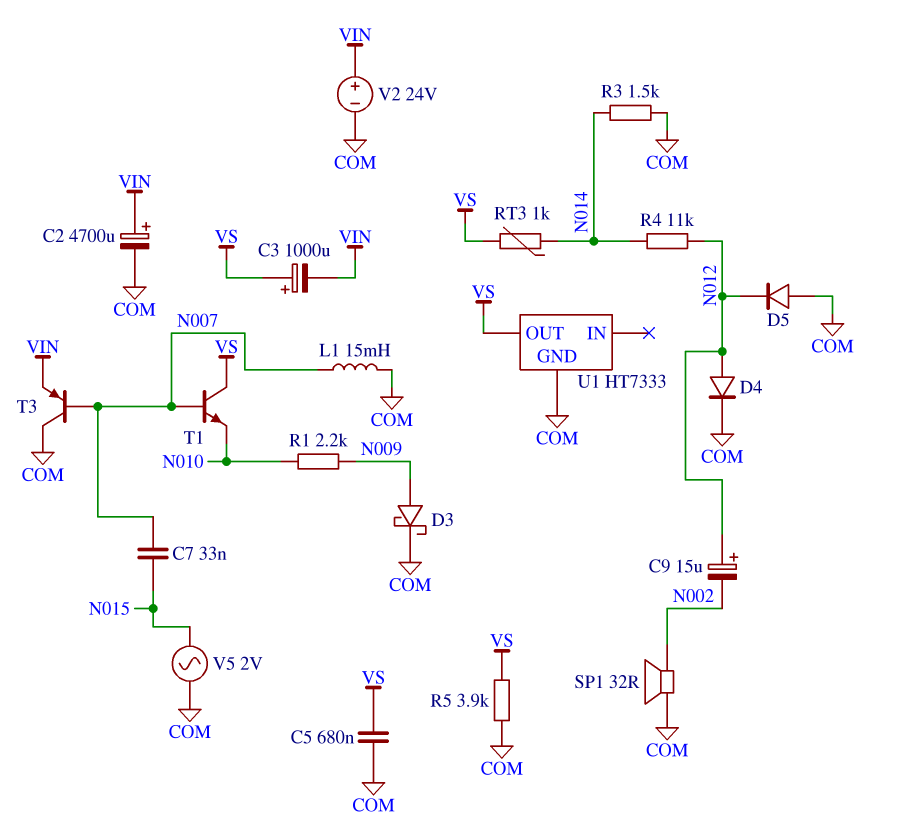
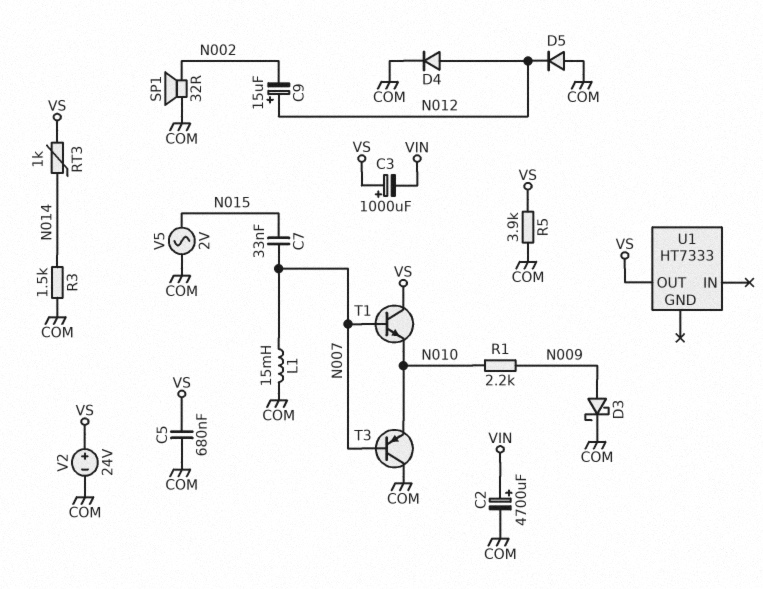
R4: 11k (N012, N014) -> none
T3: PNP (B N007, C COM, E VIN) -> PNP (B N007, C COM, E N010)
U1 pin GND: COM -> none
V2: 24V (plus VIN, minus COM) -> 24V (plus VS, minus COM)

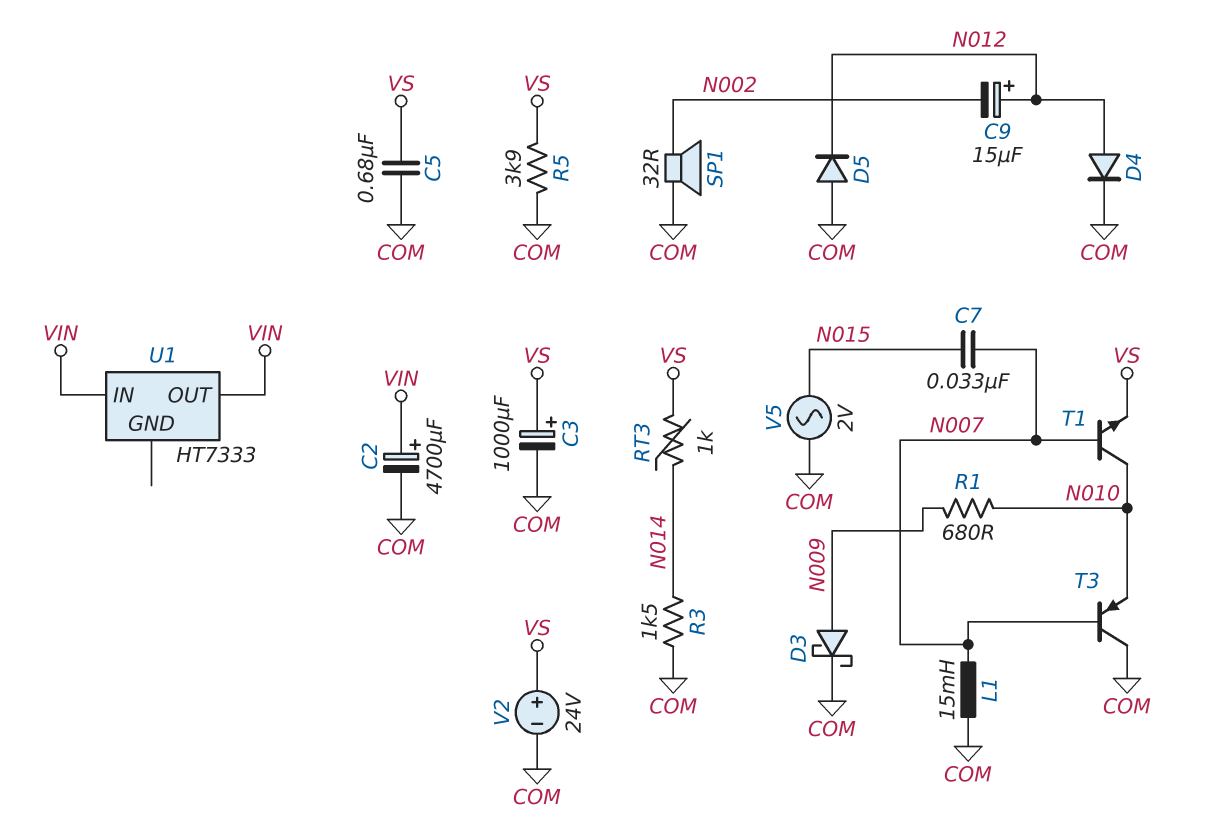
C3: 1000uF (plus VS, minus VIN) -> 1000uF (plus VS, minus COM)
R1: 2.2k (N009, N010) -> 680 (N009, N010)
T1: NPN (B N007, C VS, E N010) -> NPN (B N007, C N010, E VS)
U1 pin IN: none -> VIN
U1 pin OUT: VS -> VIN

